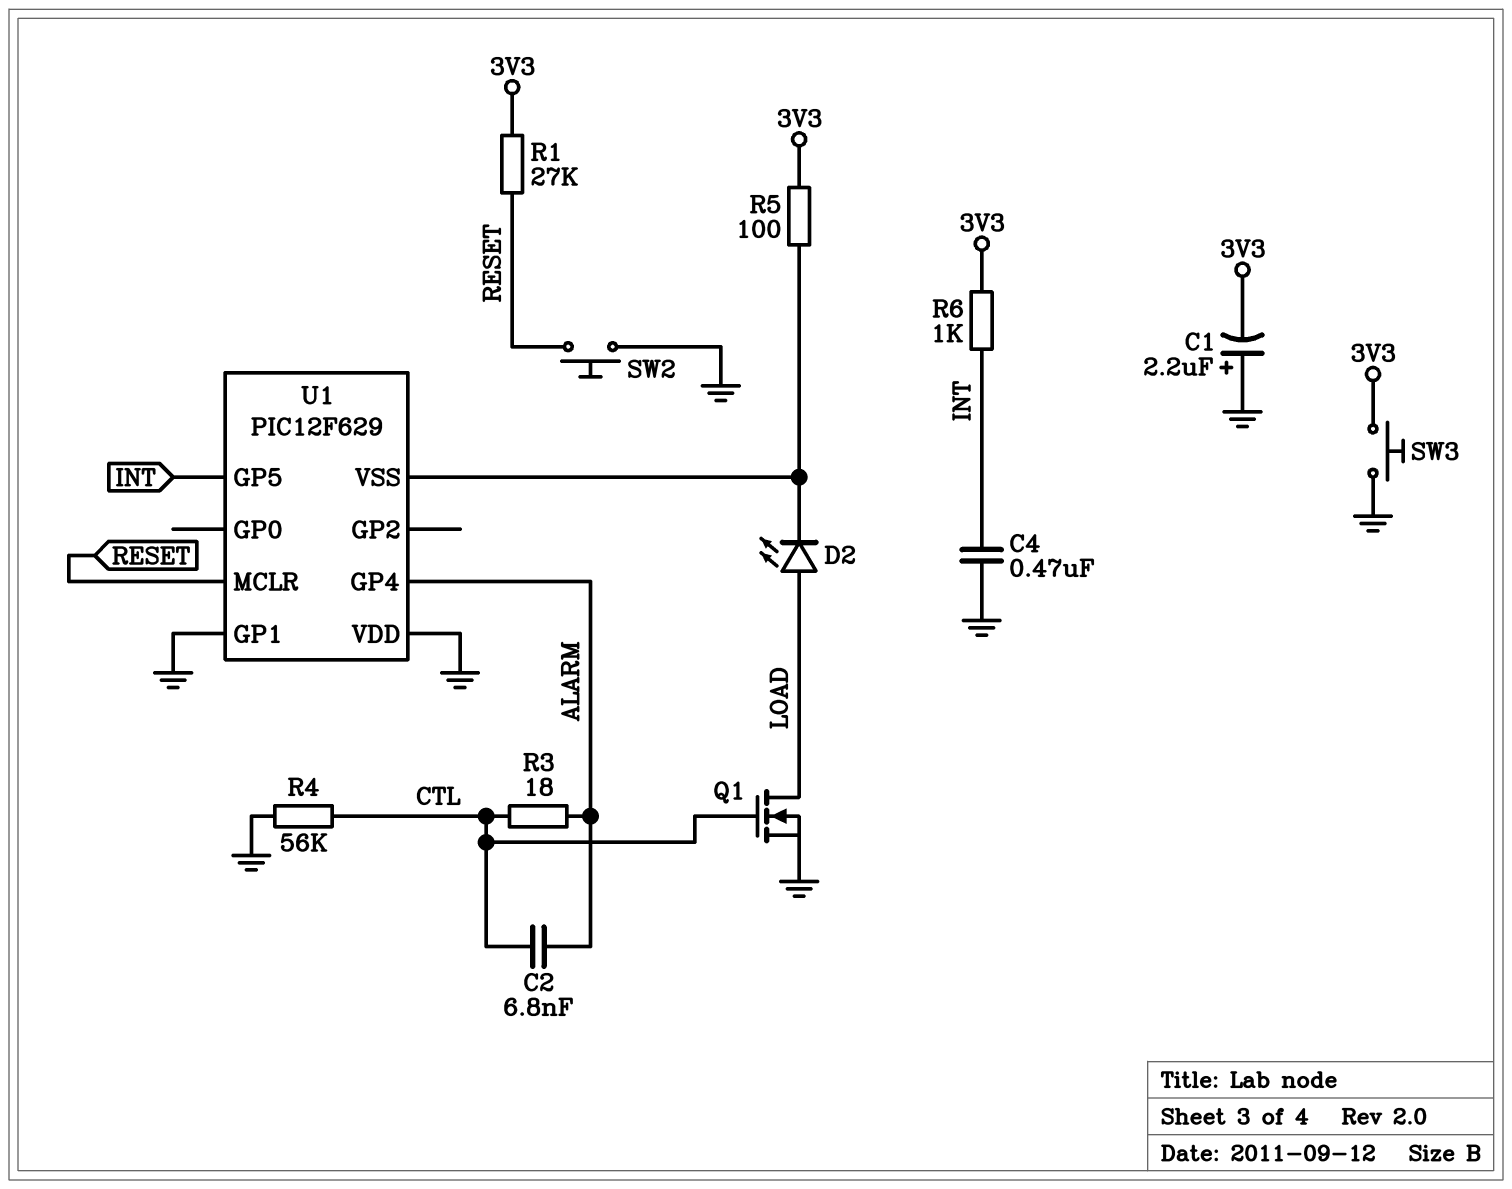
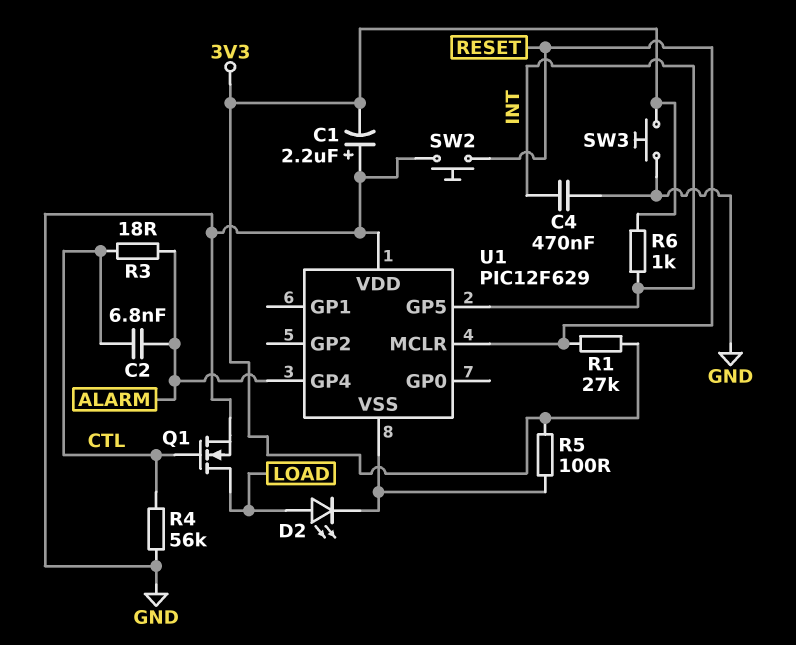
U1 pin GP1: GND -> none

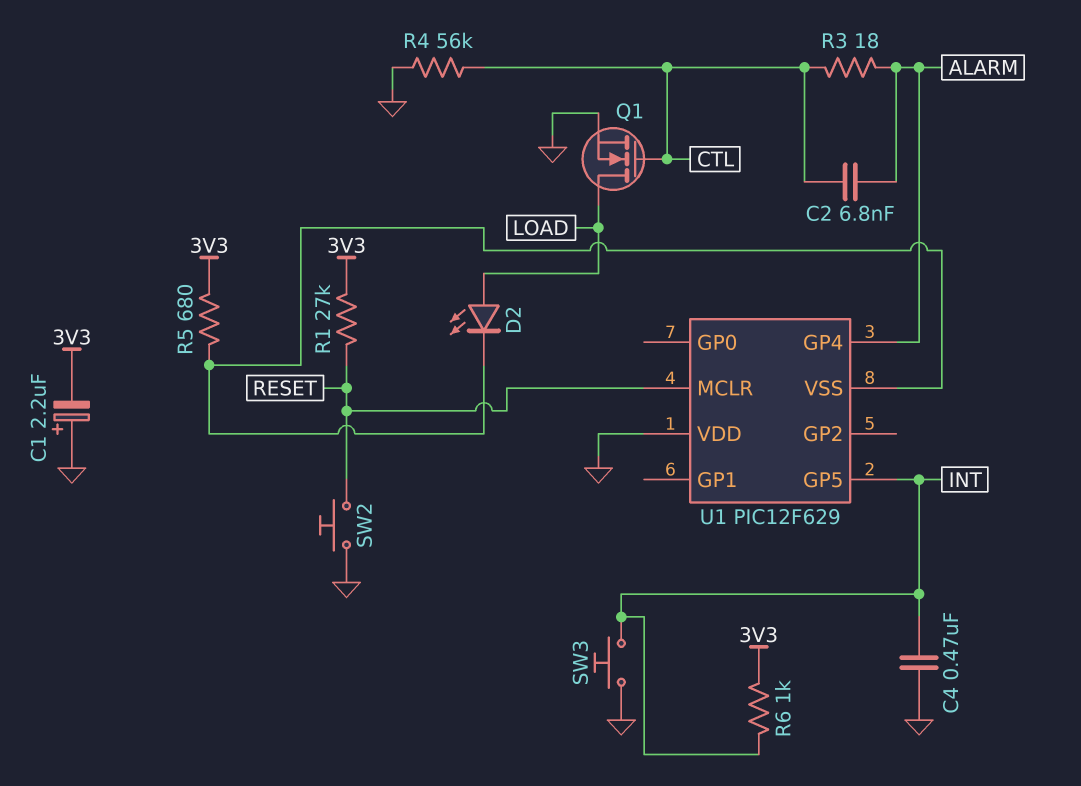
R5: 100 (3V3, U1/VSS) -> 680 (3V3, U1/VSS)
SW3: button (3V3, GND) -> button (GND, INT)

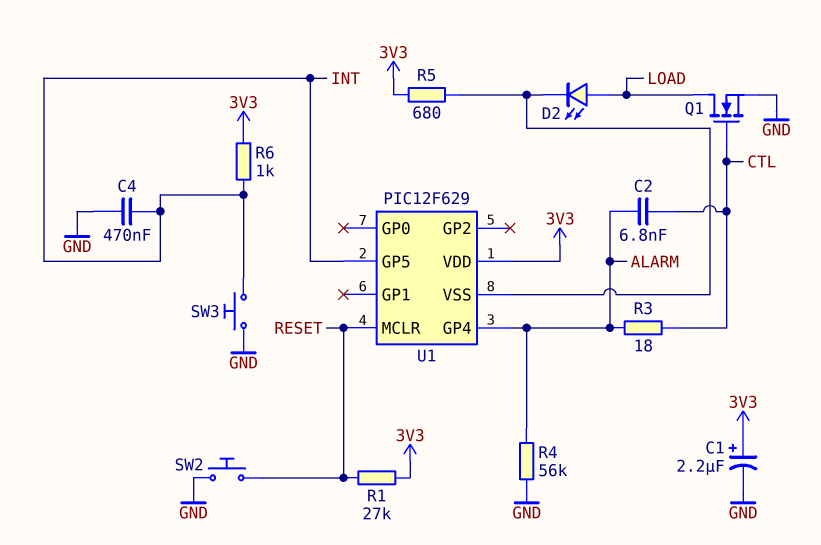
C1: 2.2uF (plus GND, minus 3V3) -> 2.2uF (plus 3V3, minus GND)
R4: 56k (CTL, GND) -> 56k (ALARM, GND)
U1 pin VDD: GND -> 3V3

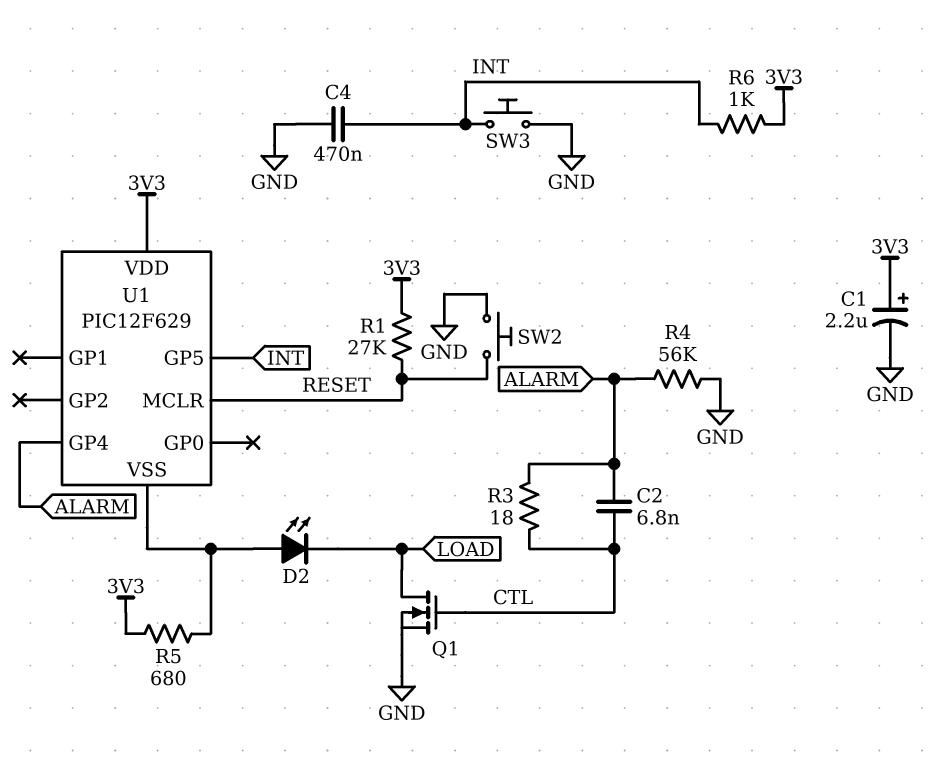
D2: LED (A LOAD, K U1/VSS) -> LED (A U1/VSS, K LOAD)

